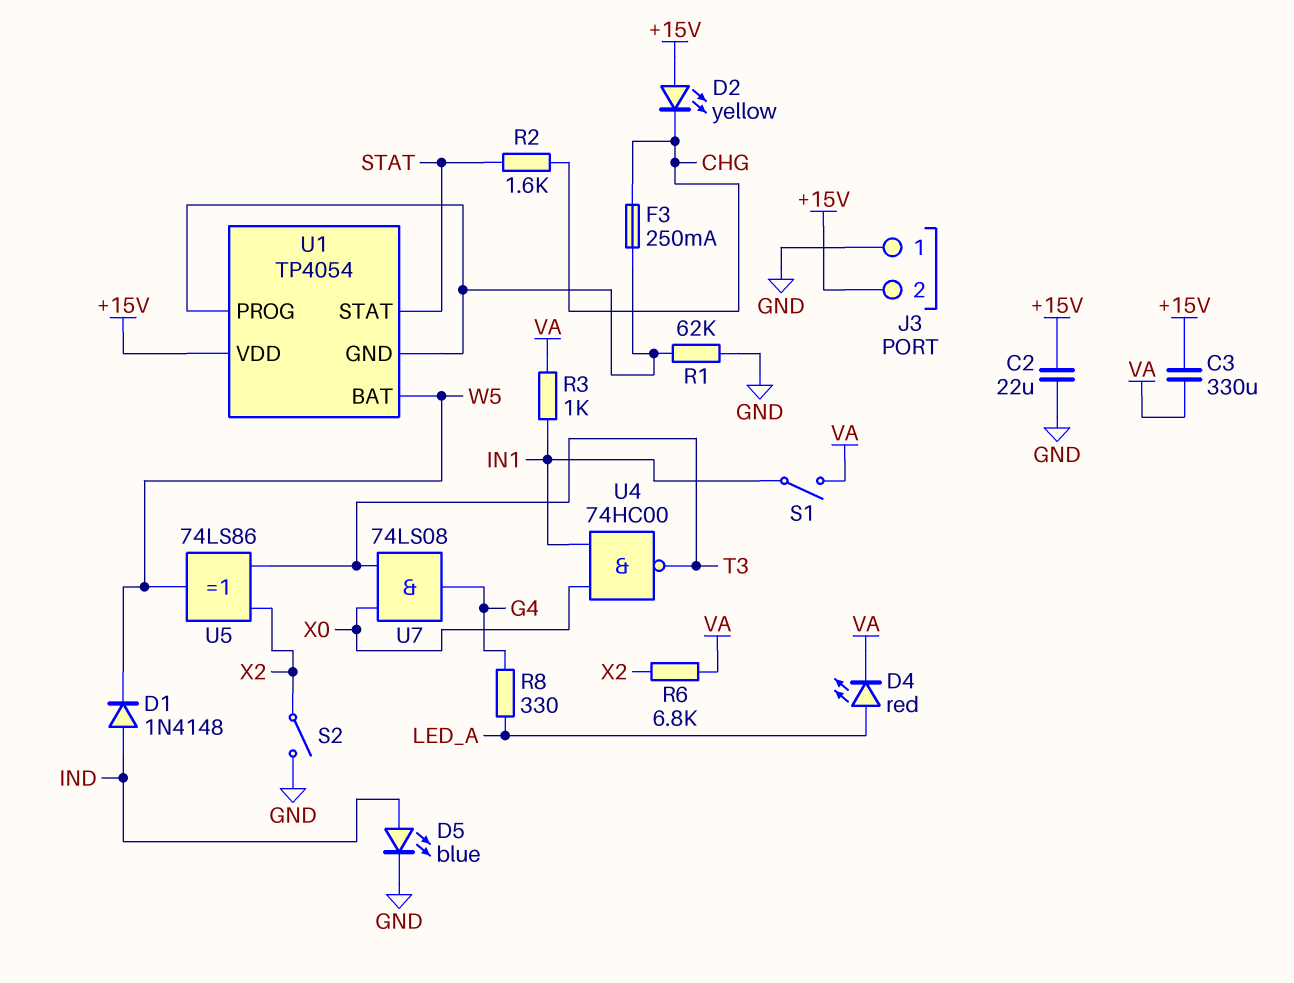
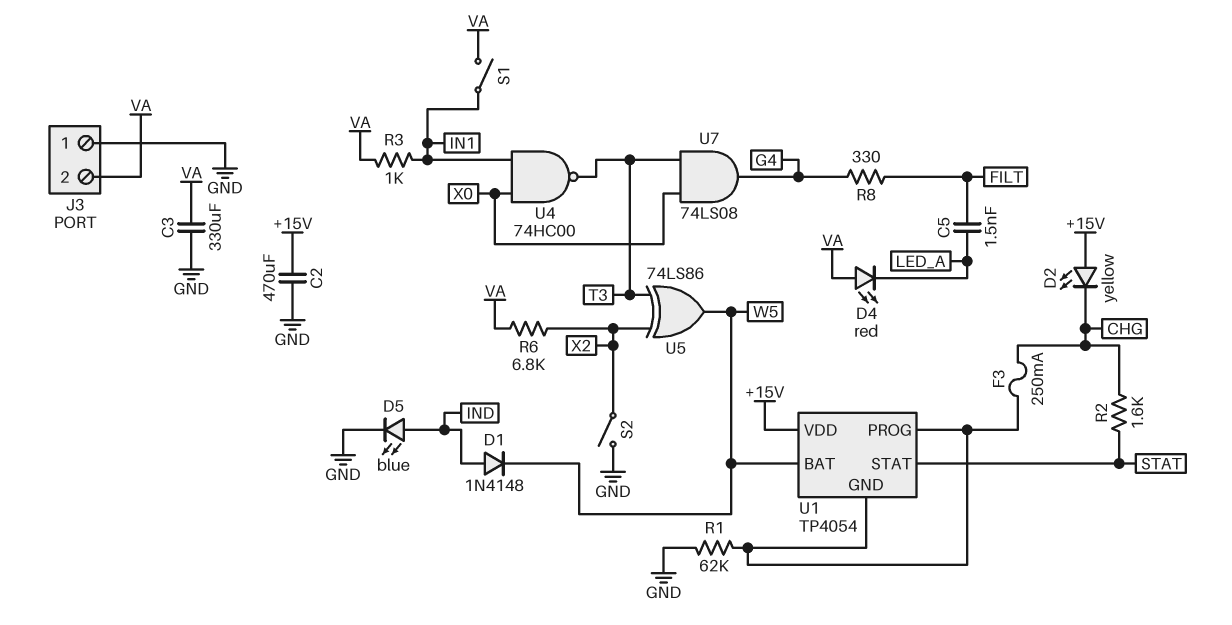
C2: 22uF (+15V, GND) -> 470uF (+15V, GND)
C3: 330uF (+15V, VA) -> 330uF (GND, VA)
C5: none -> 1.5nF (FILT, LED_A)
D4: LED red (A LED_A, K VA) -> LED red (A VA, K LED_A)
J3 pin 2: +15V -> VA
R8: 330 (G4, LED_A) -> 330 (FILT, G4)

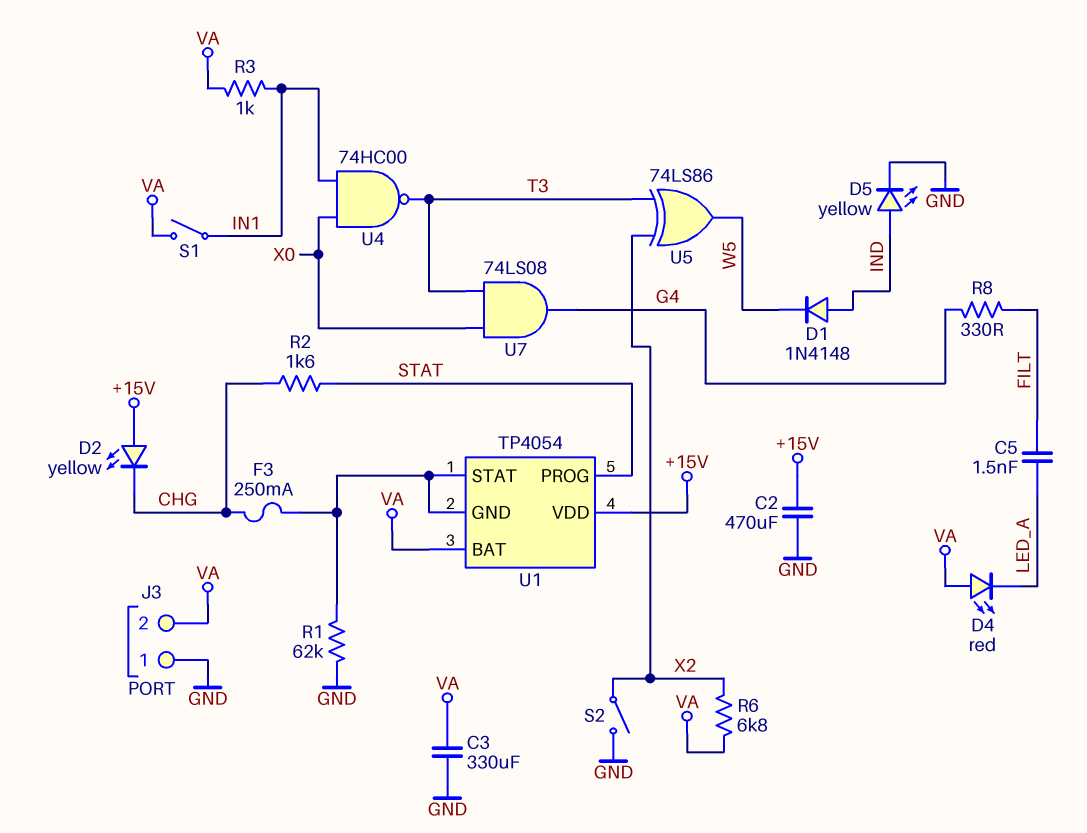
D5: LED blue (A IND, K GND) -> LED yellow (A IND, K GND)
U1 pin BAT: W5 -> VA
U1 pin PROG: U1/GND -> STAT
U1 pin STAT: STAT -> U1/GND

